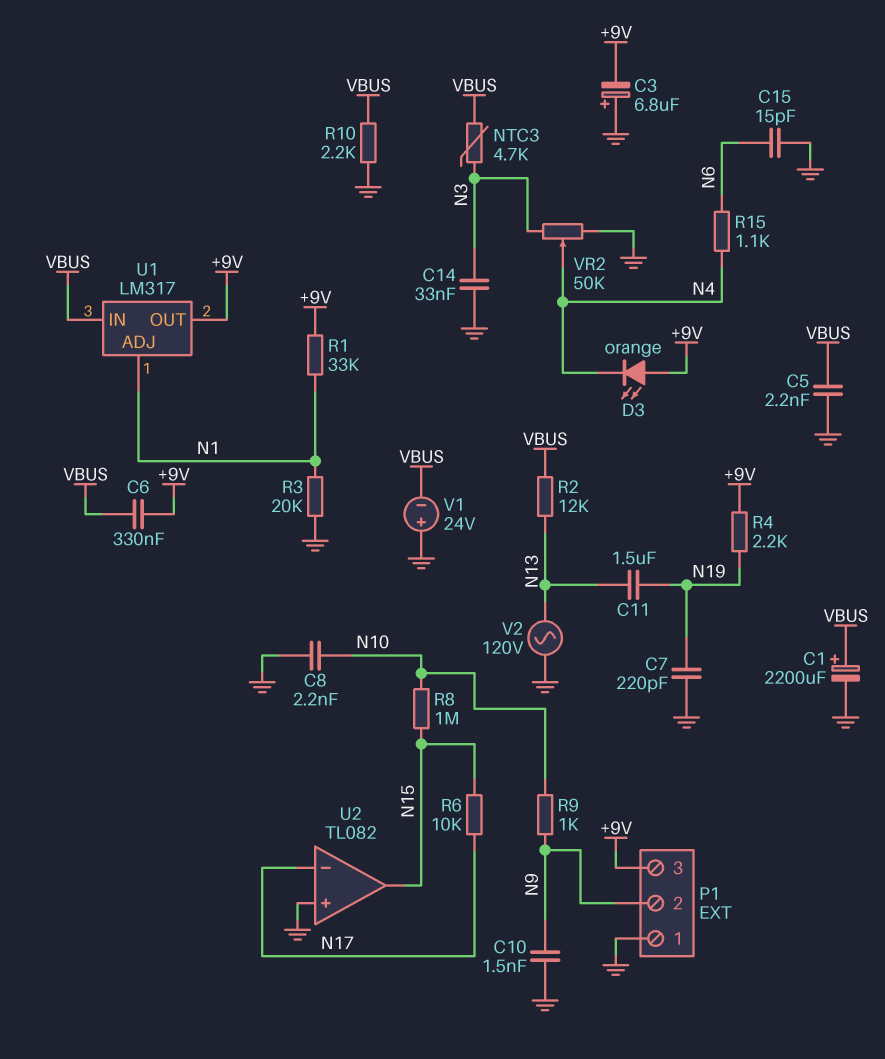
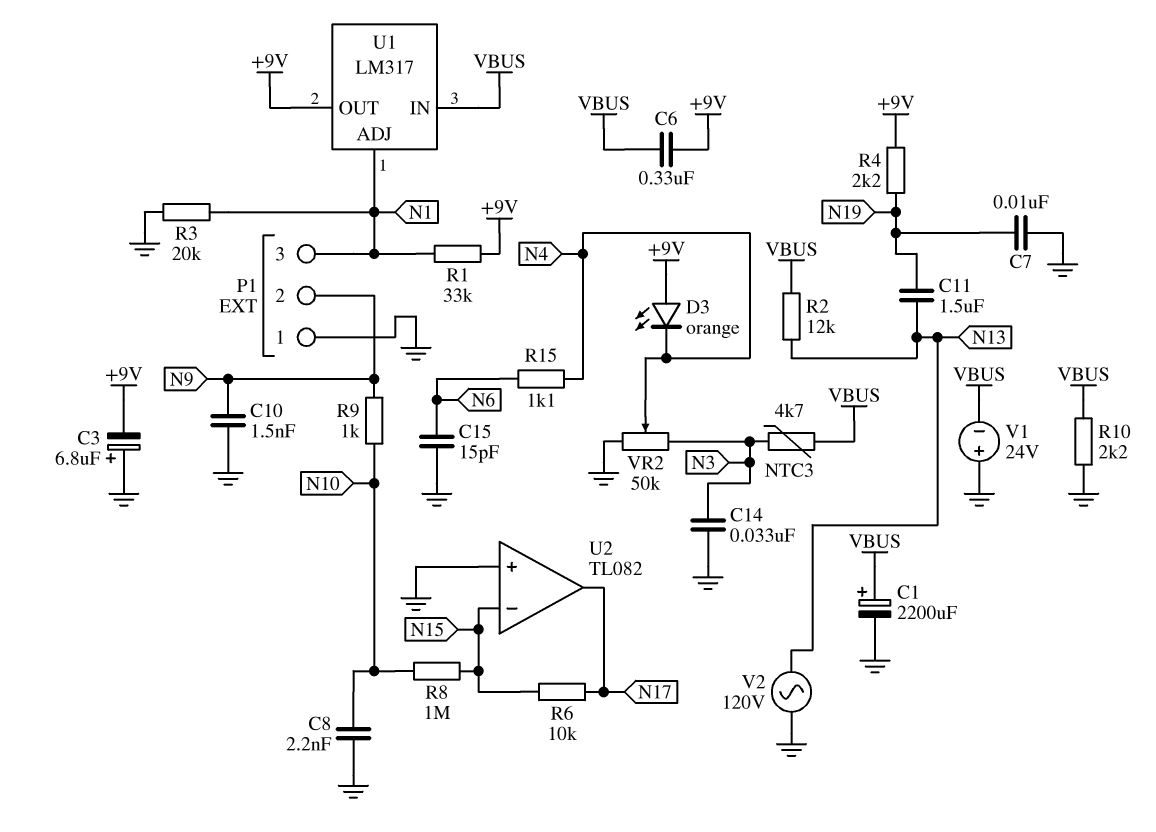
C5: 2.2nF (GND, VBUS) -> none
C7: 220pF (GND, N19) -> 10nF (GND, N19)
P1 pin 3: +9V -> N1
U2 pin in-: N17 -> N15
U2 pin out: N15 -> N17

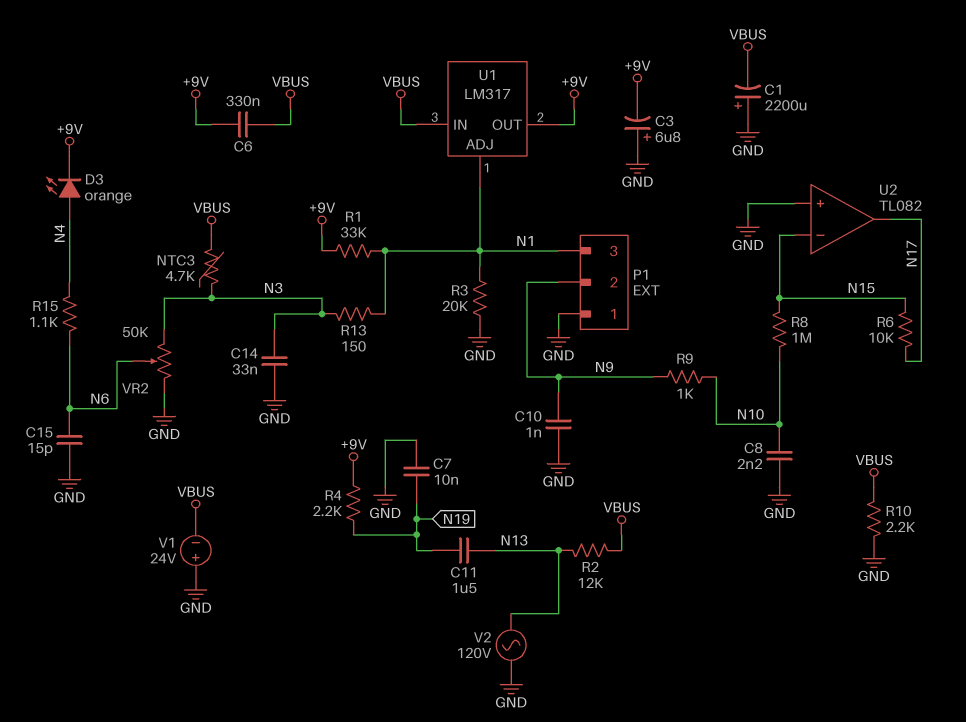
C1: 2200uF (plus VBUS, minus GND) -> 2200uF (plus GND, minus VBUS)
C10: 1.5nF (GND, N9) -> 1nF (GND, N9)
D3: LED orange (A +9V, K N4) -> LED orange (A N4, K +9V)
R13: none -> 150 (N1, N3)
VR2: 50k (GND, N3, wiper N4) -> 50k (GND, N3, wiper N6)

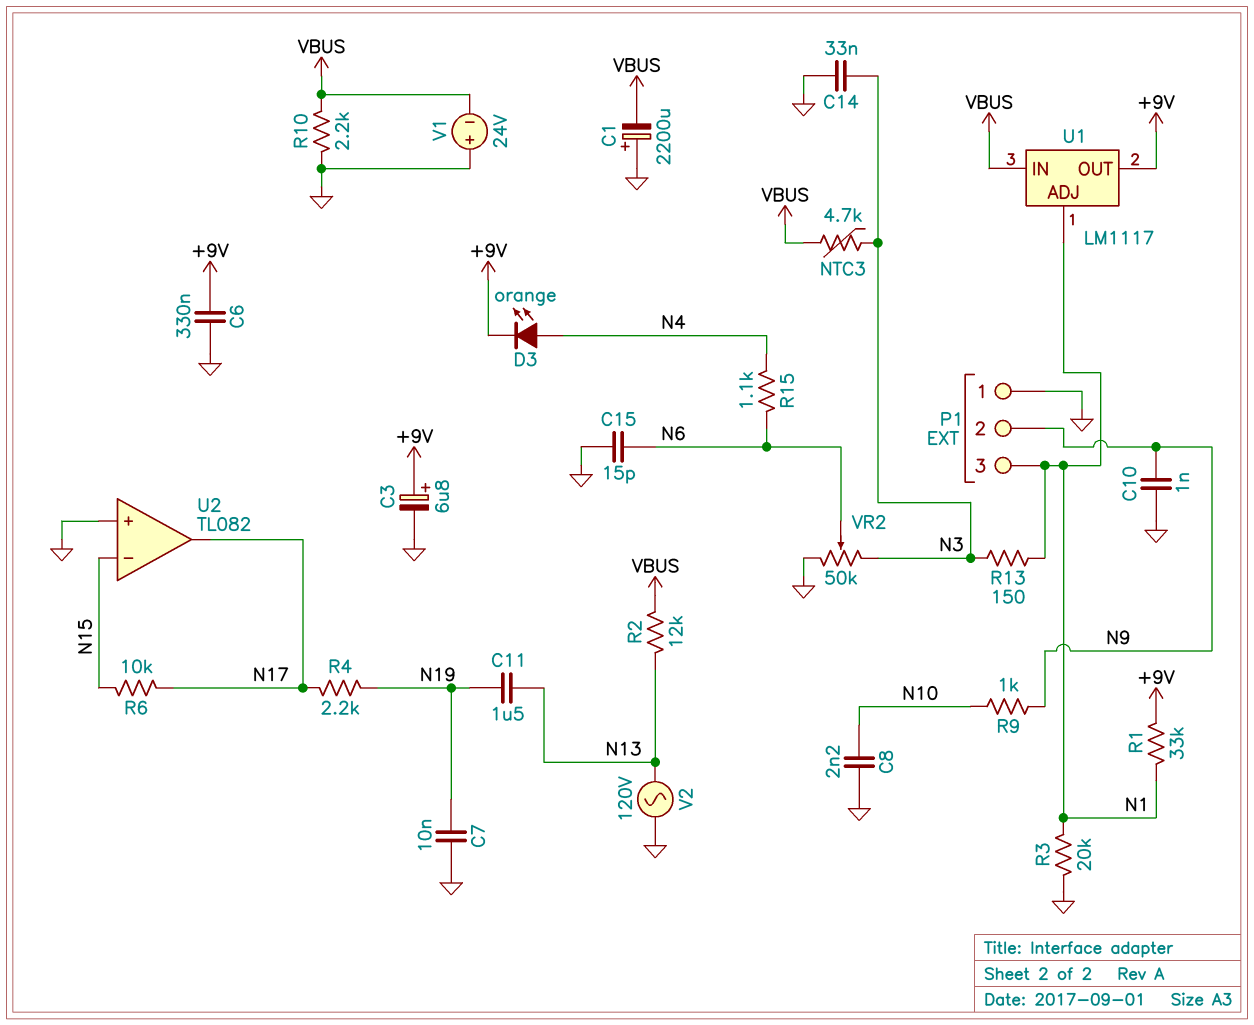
C3: 6.8uF (plus GND, minus +9V) -> 6.8uF (plus +9V, minus GND)
C6: 330nF (+9V, VBUS) -> 330nF (+9V, GND)
R4: 2.2k (+9V, N19) -> 2.2k (N17, N19)
R8: 1M (N10, N15) -> none
U1: LM317 -> LM1117

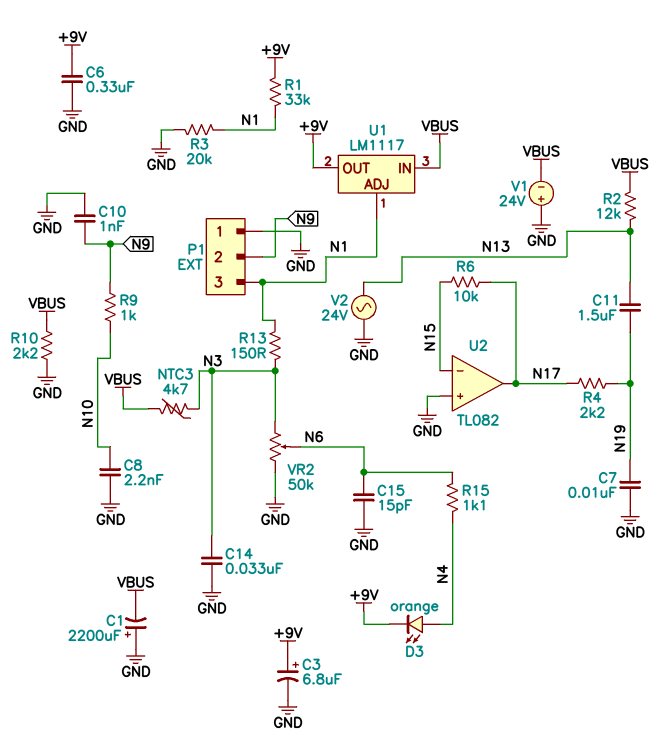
V2: AC 120V (GND, N13) -> AC 24V (GND, N13)

